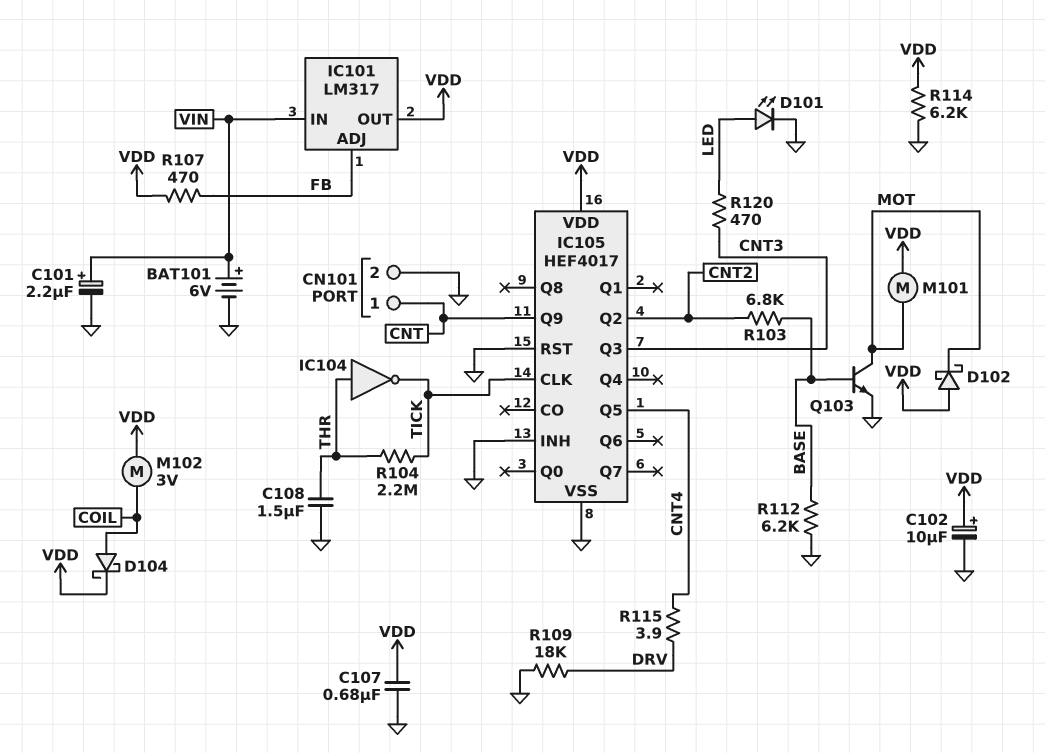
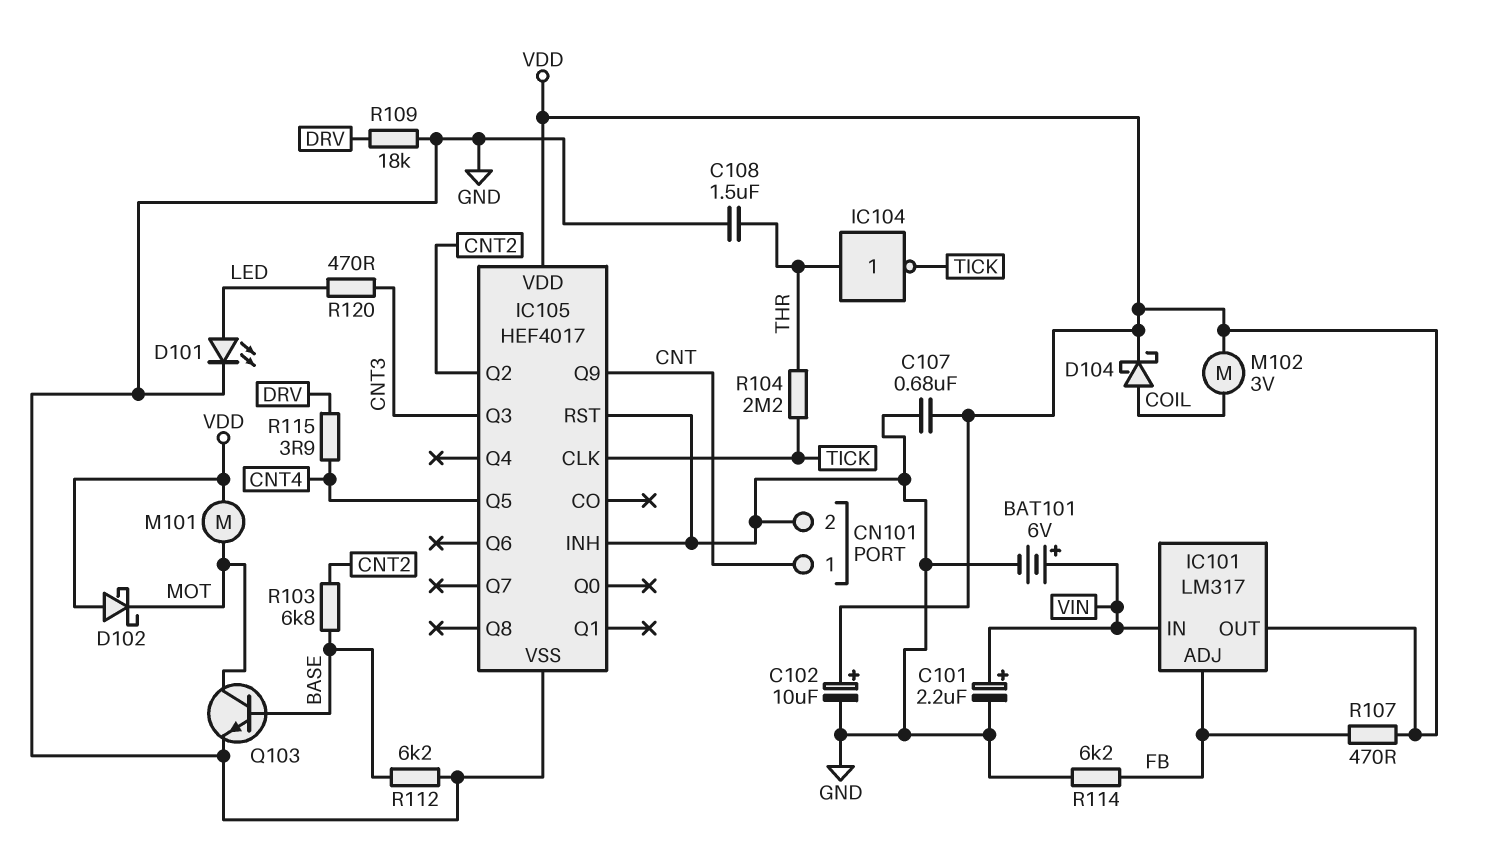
R114: 6.2k (GND, VDD) -> 6.2k (FB, GND)

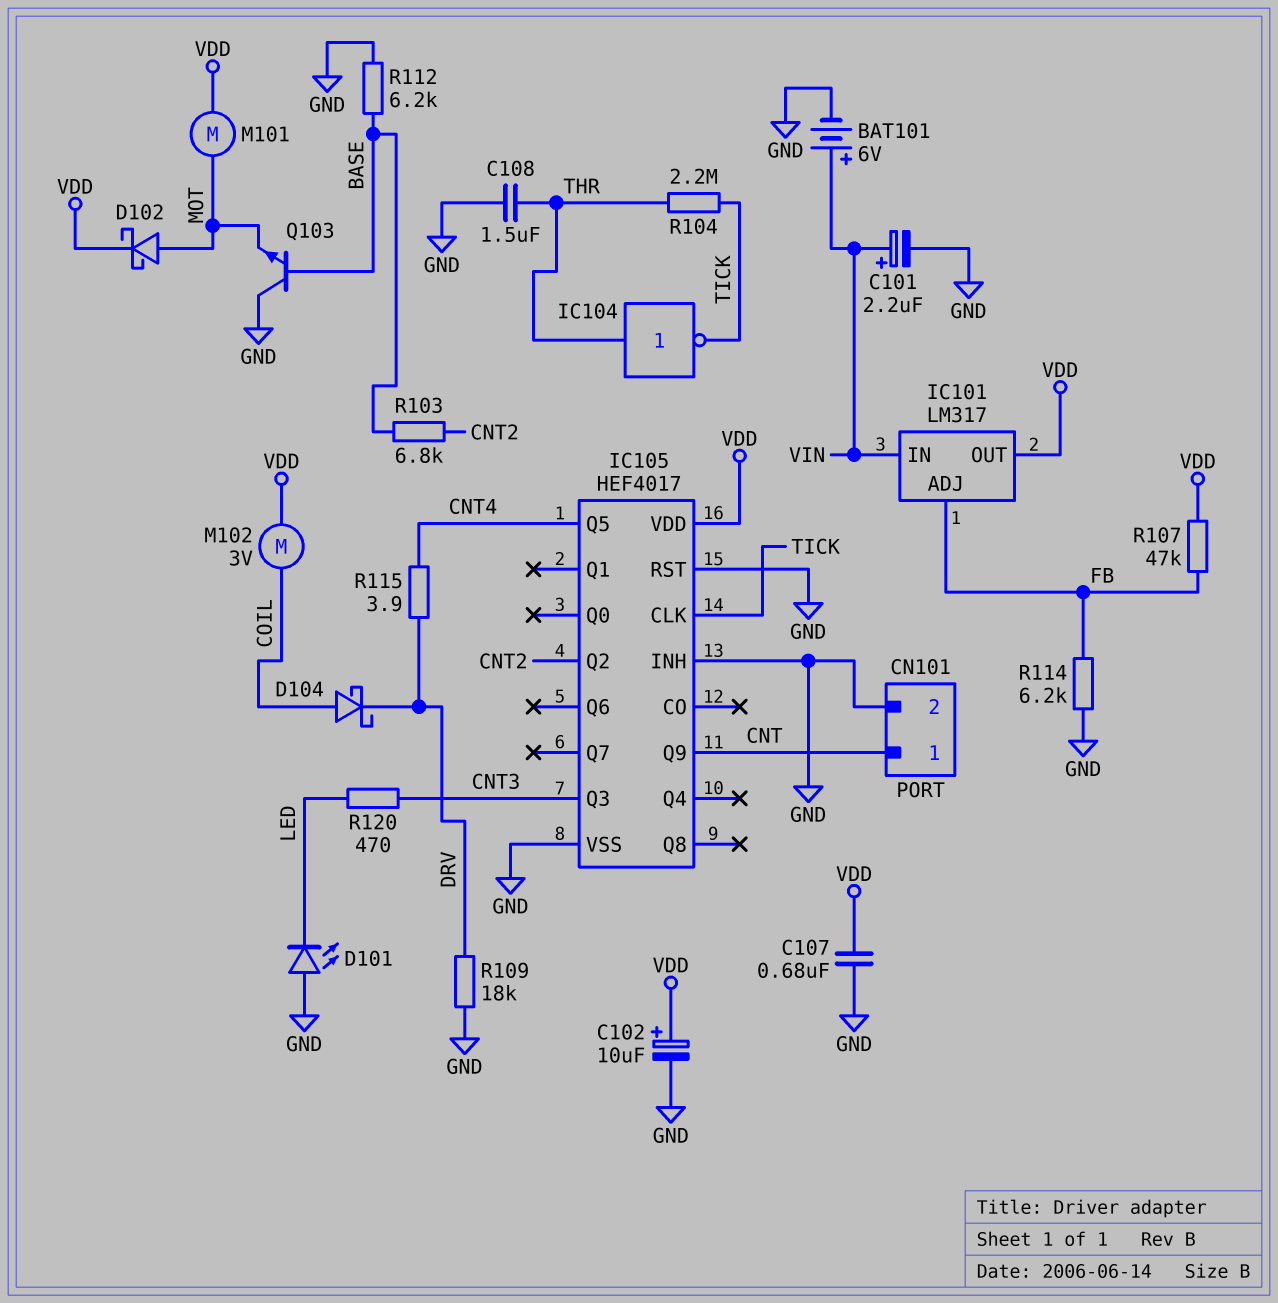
D101: LED (A LED, K GND) -> LED (A GND, K LED)
D102: schottky (A VDD, K MOT) -> schottky (A MOT, K VDD)
D104: schottky (A COIL, K VDD) -> schottky (A COIL, K DRV)
Q103: NPN (B BASE, C MOT, E GND) -> NPN (B BASE, C GND, E MOT)
R107: 470 (FB, VDD) -> 47k (FB, VDD)

